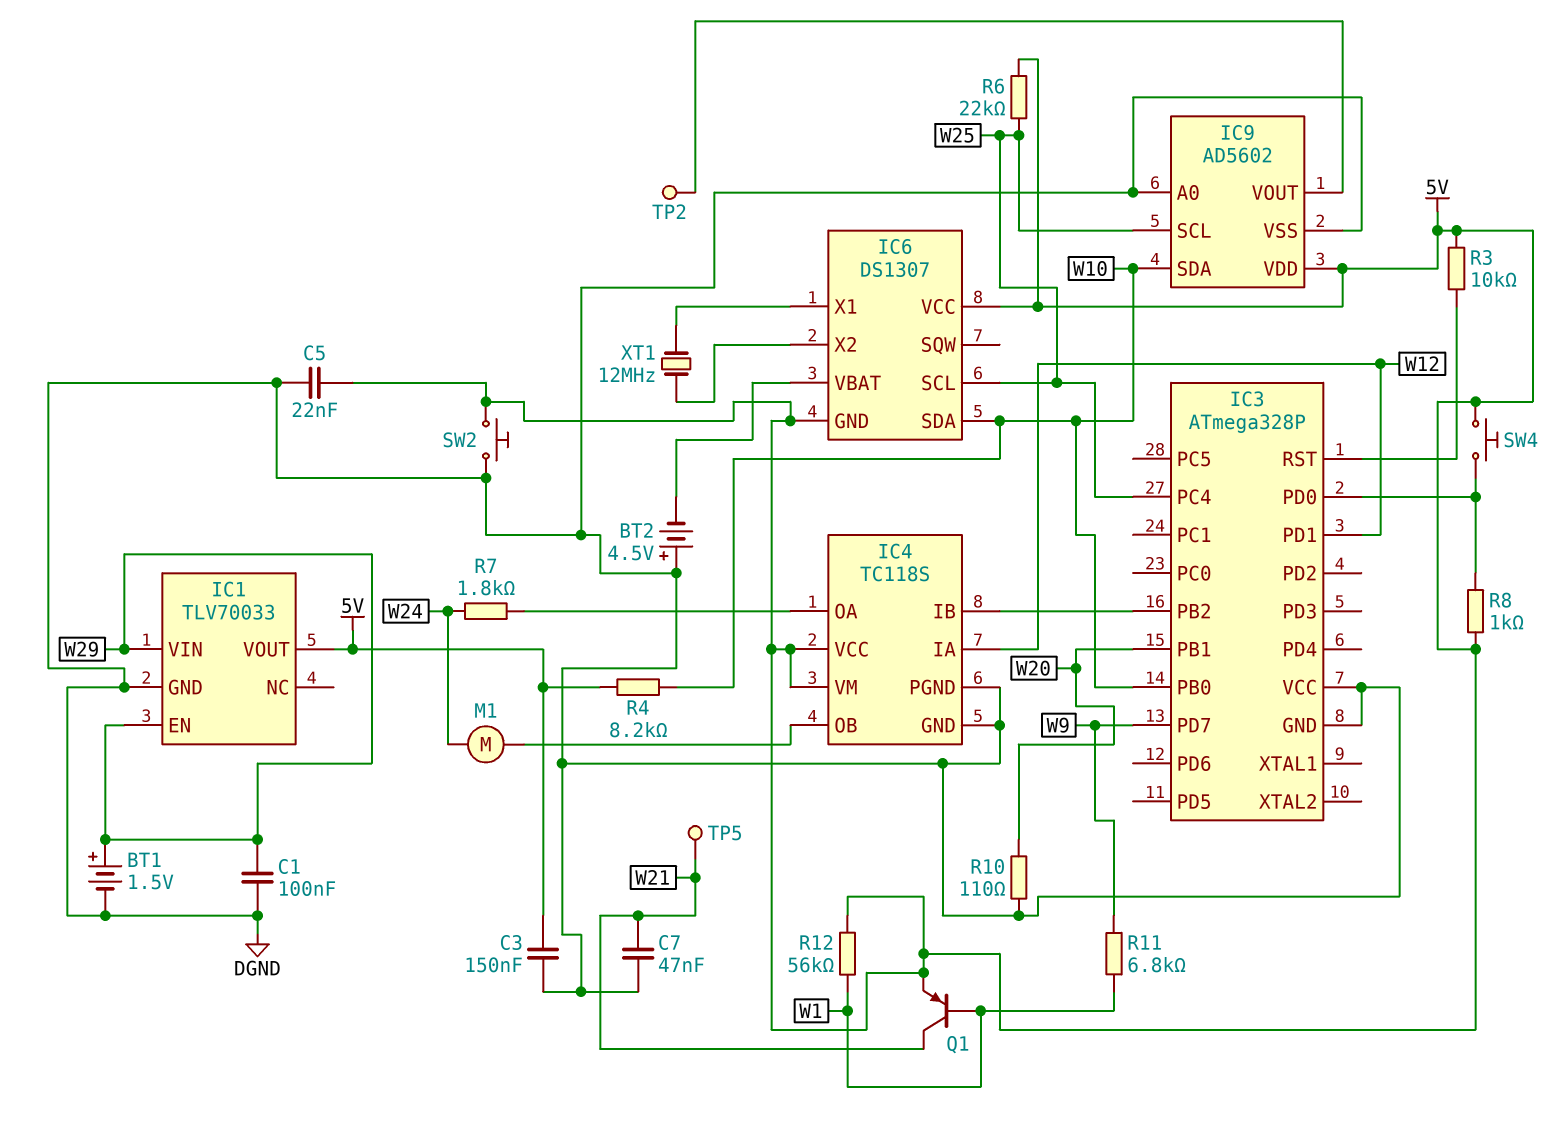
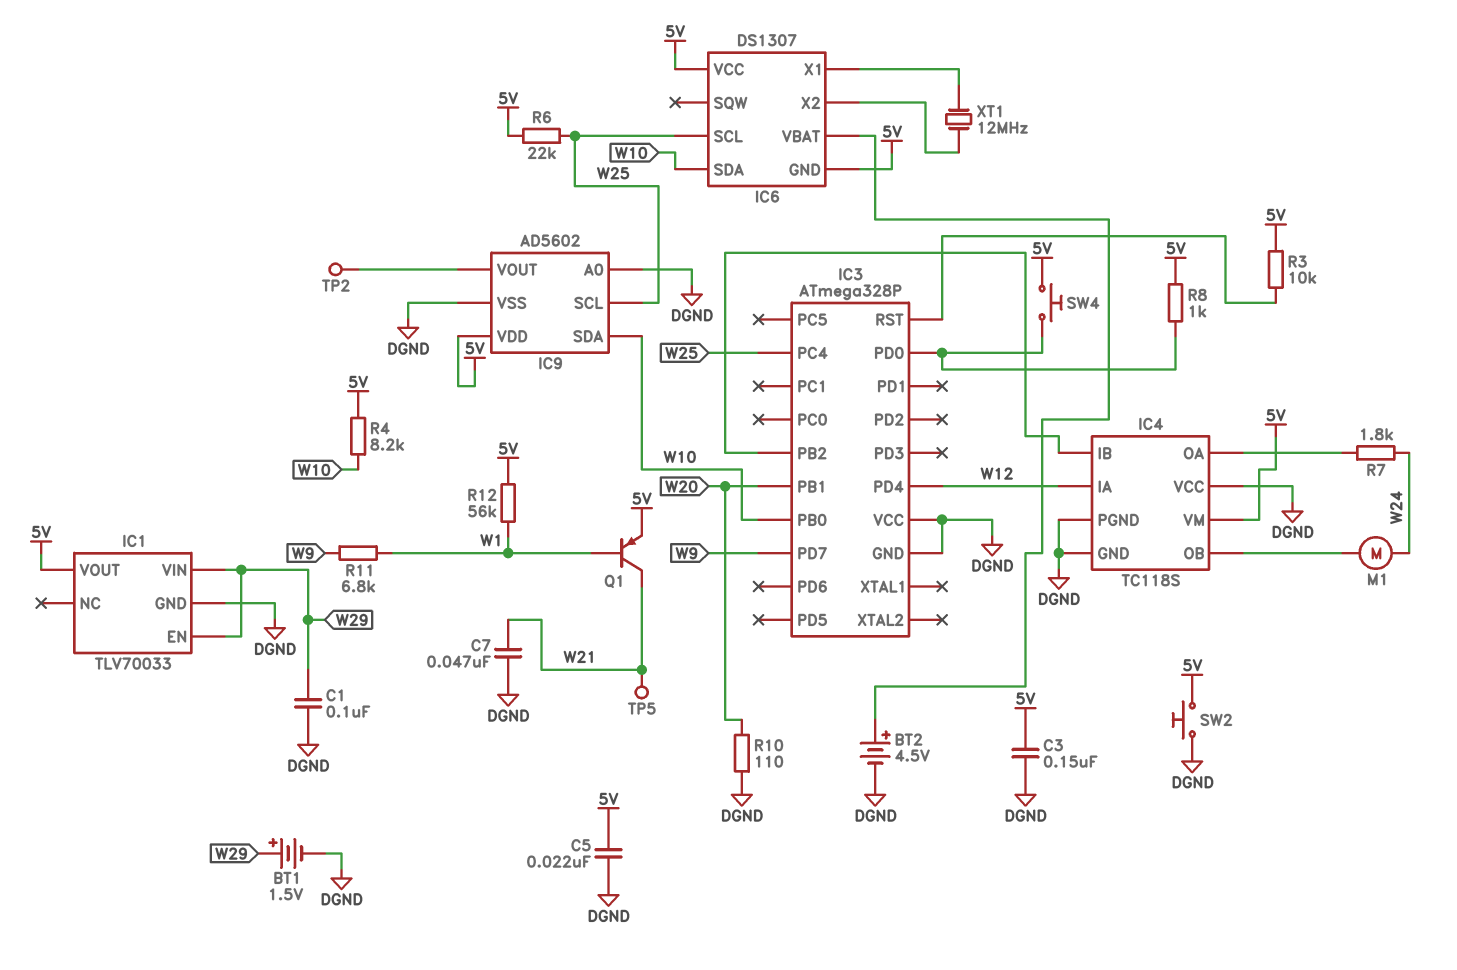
BT2: 4.5V (plus DGND, minus IC6/VBAT) -> 4.5V (plus IC6/VBAT, minus DGND)
IC3 pin PD1: W12 -> none
IC3 pin PD4: none -> W12
IC4 pin VCC: 5V -> DGND

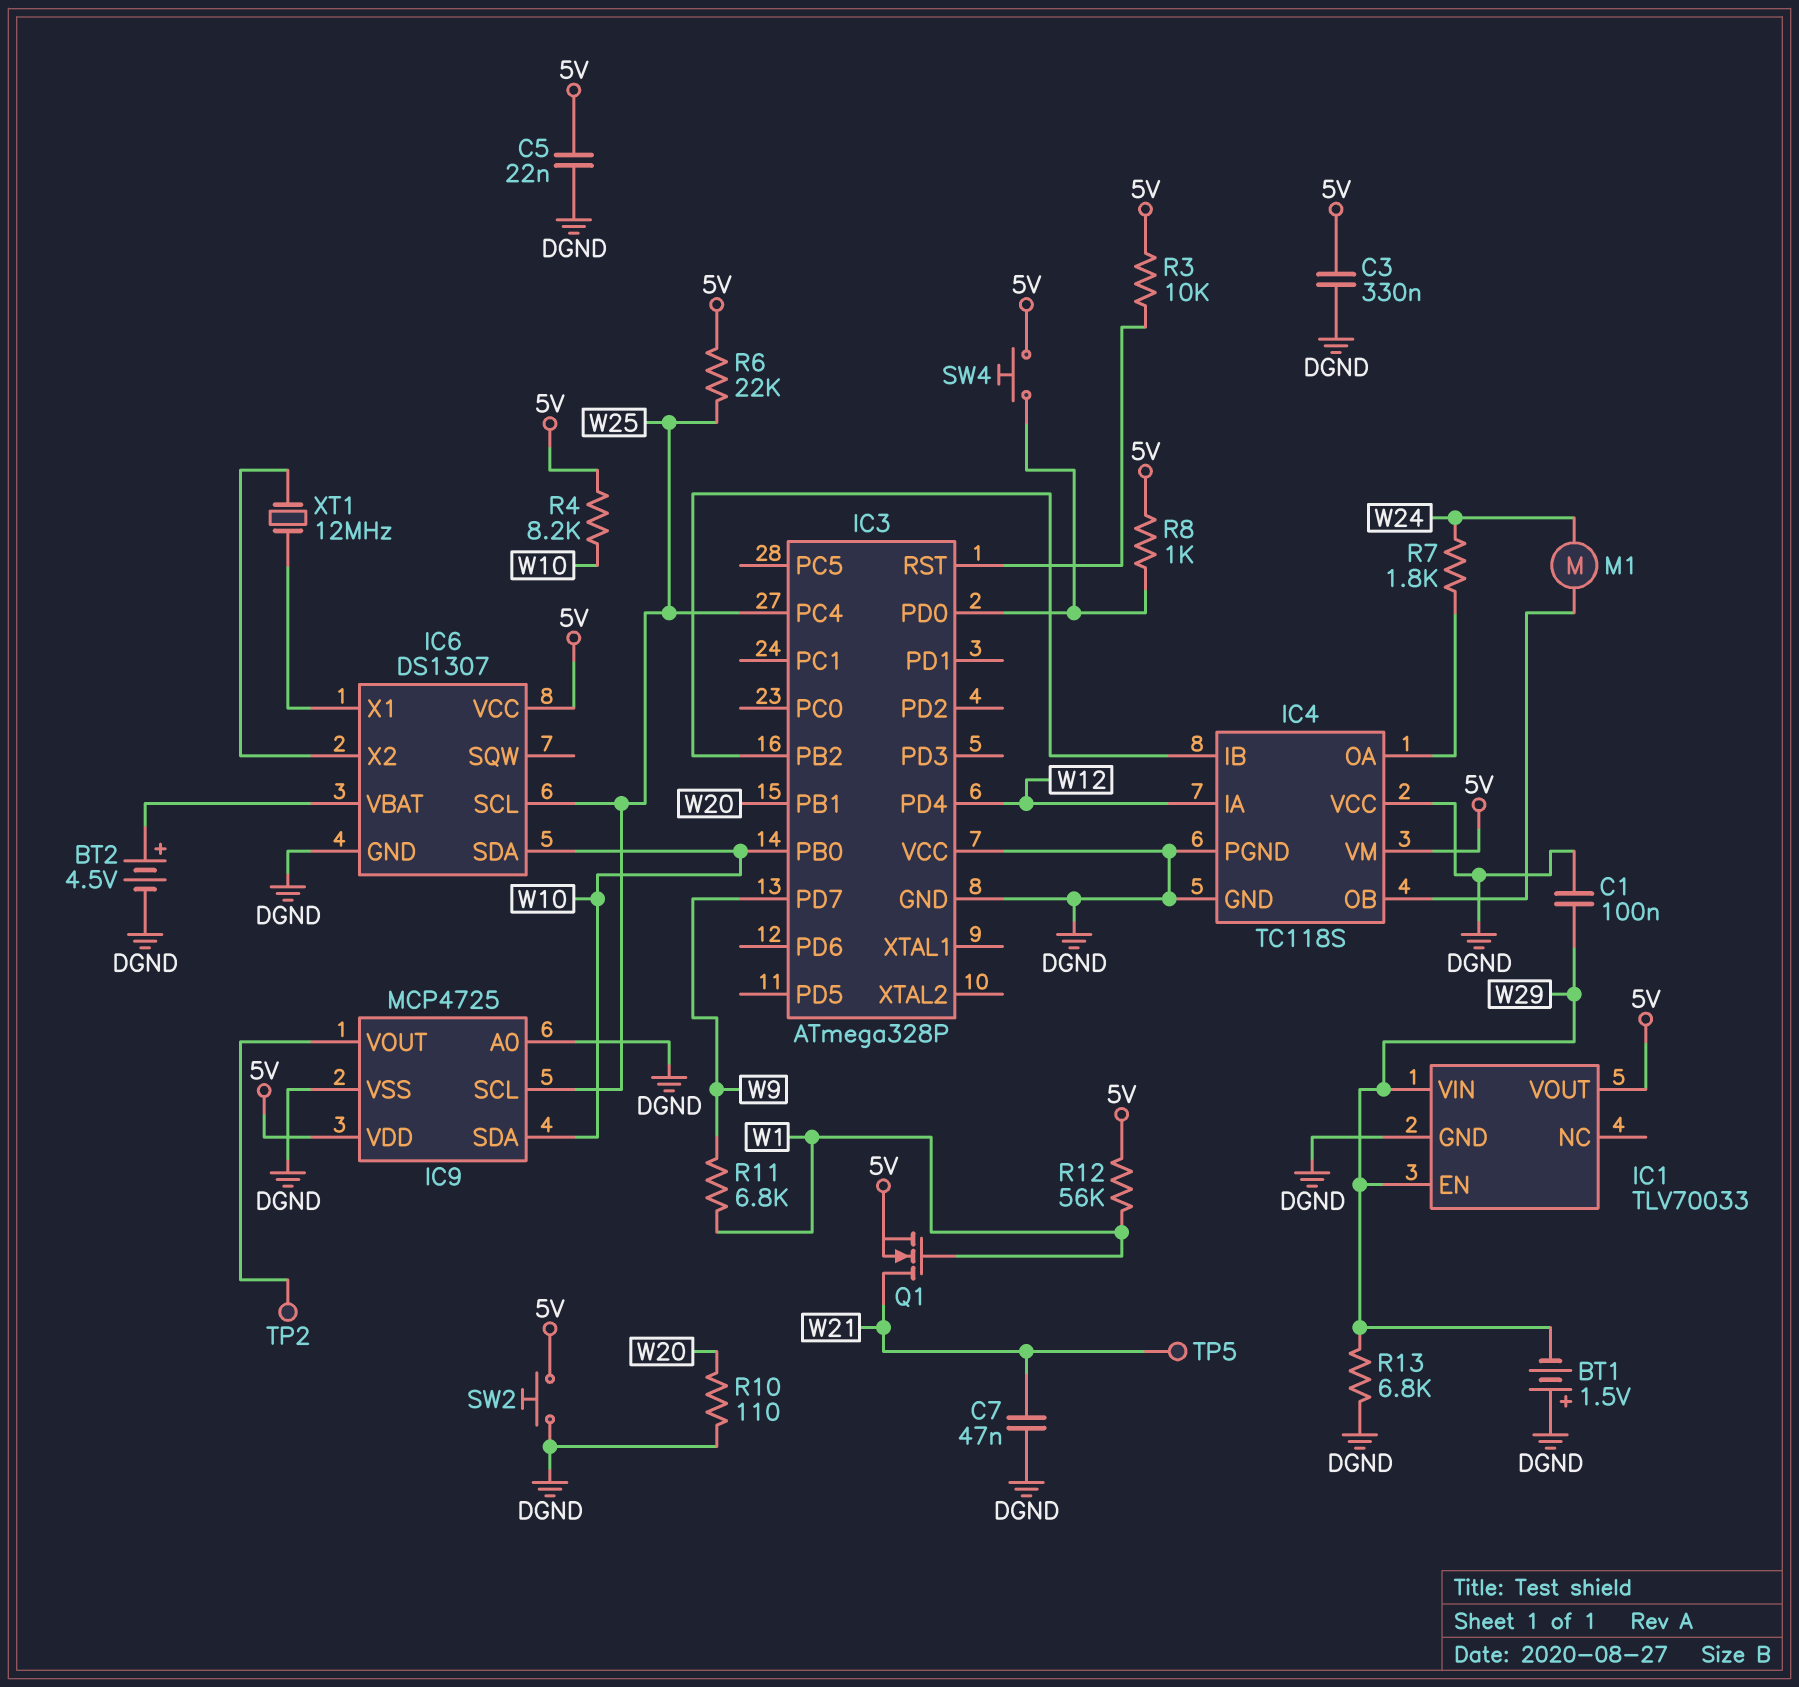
BT1: 1.5V (plus W29, minus DGND) -> 1.5V (plus DGND, minus W29)
C3: 150nF (5V, DGND) -> 330nF (5V, DGND)
IC6 pin GND: 5V -> DGND
IC9: AD5602 -> MCP4725
Q1: PNP (B W1, C W21, E 5V) -> NMOS (G W1, D W21, S 5V)
R13: none -> 6.8k (DGND, W29)

